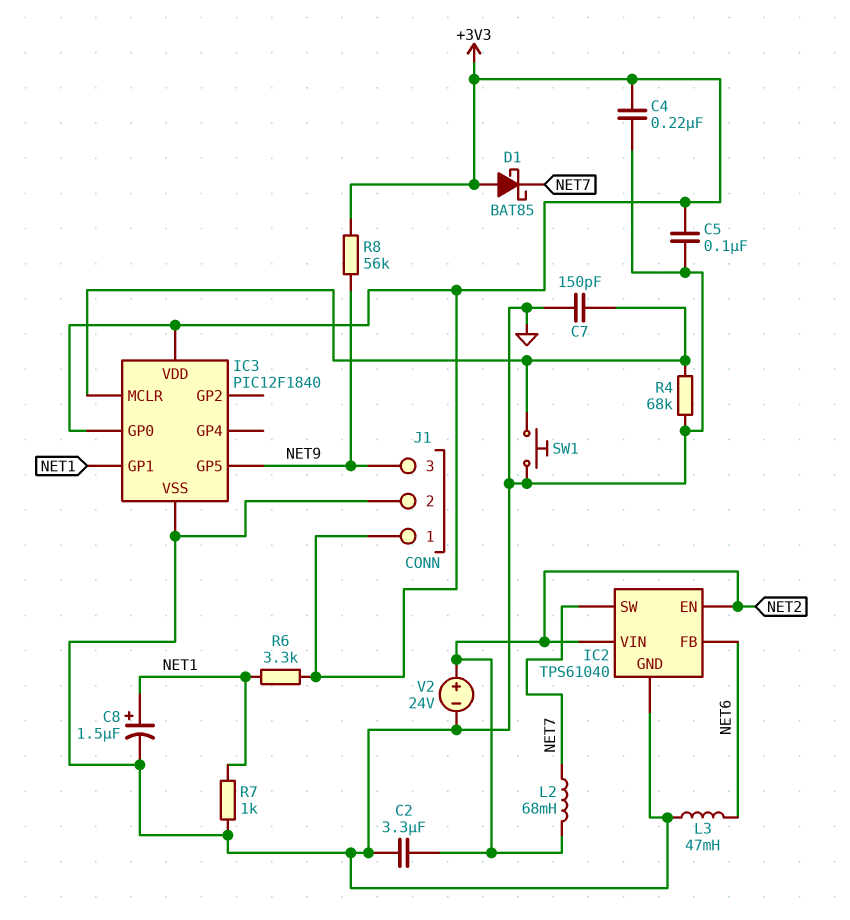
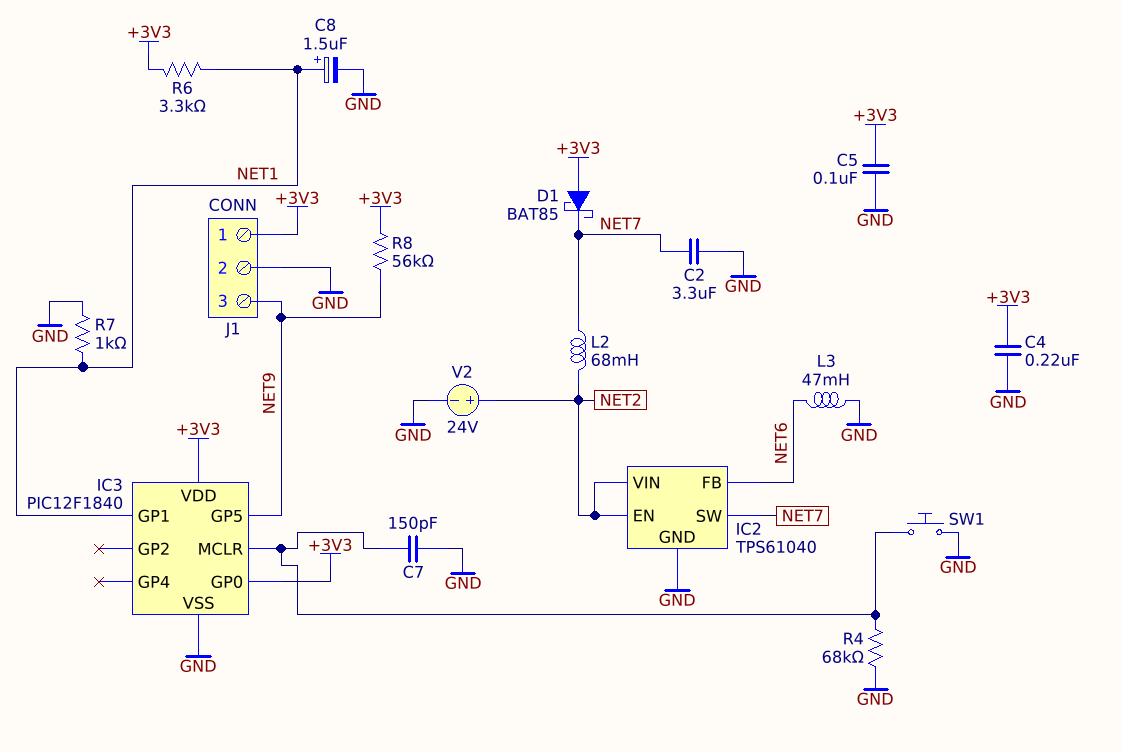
C2: 3.3uF (GND, NET2) -> 3.3uF (GND, NET7)

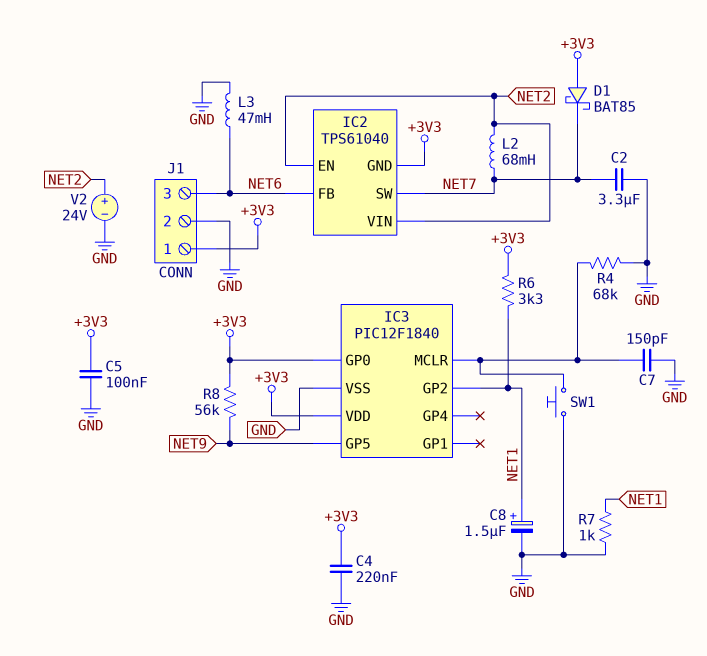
IC2 pin GND: GND -> +3V3
IC3 pin GP1: NET1 -> none
IC3 pin GP2: none -> NET1
J1 pin 3: NET9 -> NET6

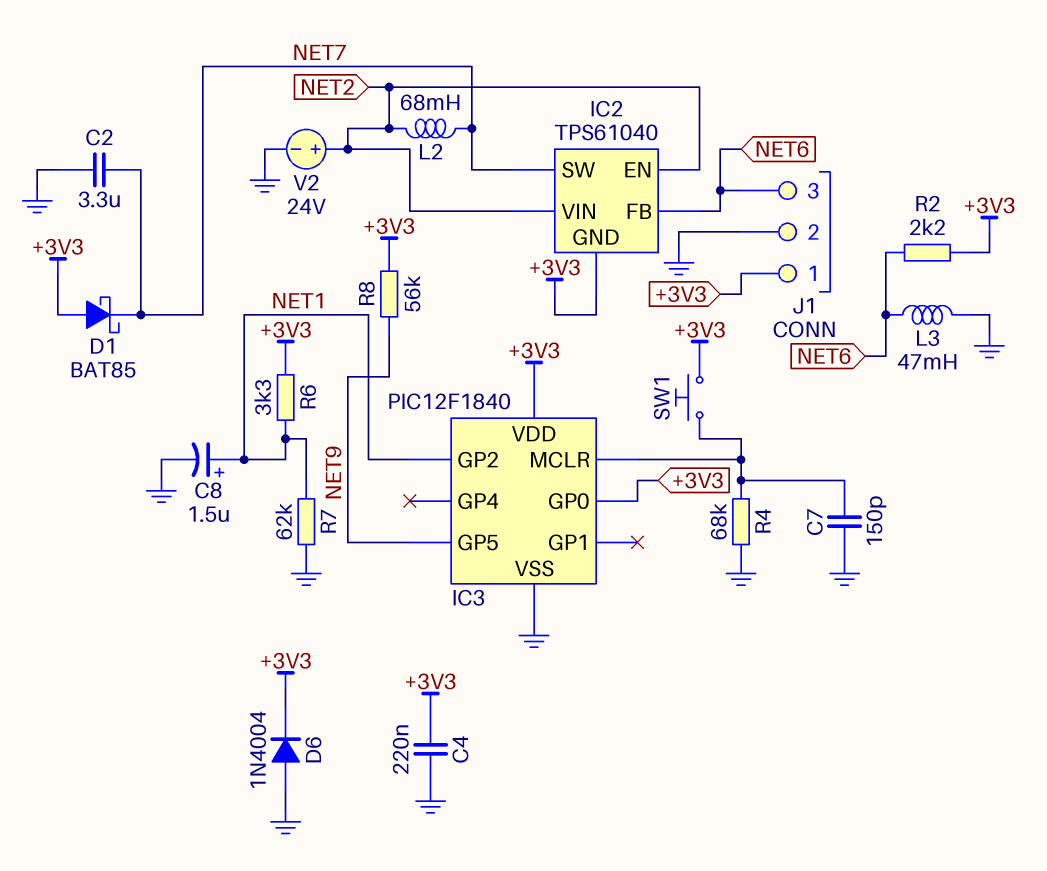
C5: 100nF (+3V3, GND) -> none
D6: none -> diode 1N4004 (A GND, K +3V3)
R2: none -> 2.2k (+3V3, NET6)
R7: 1k (GND, NET1) -> 62k (GND, NET1)
SW1: button (GND, IC3/MCLR) -> button (+3V3, IC3/MCLR)

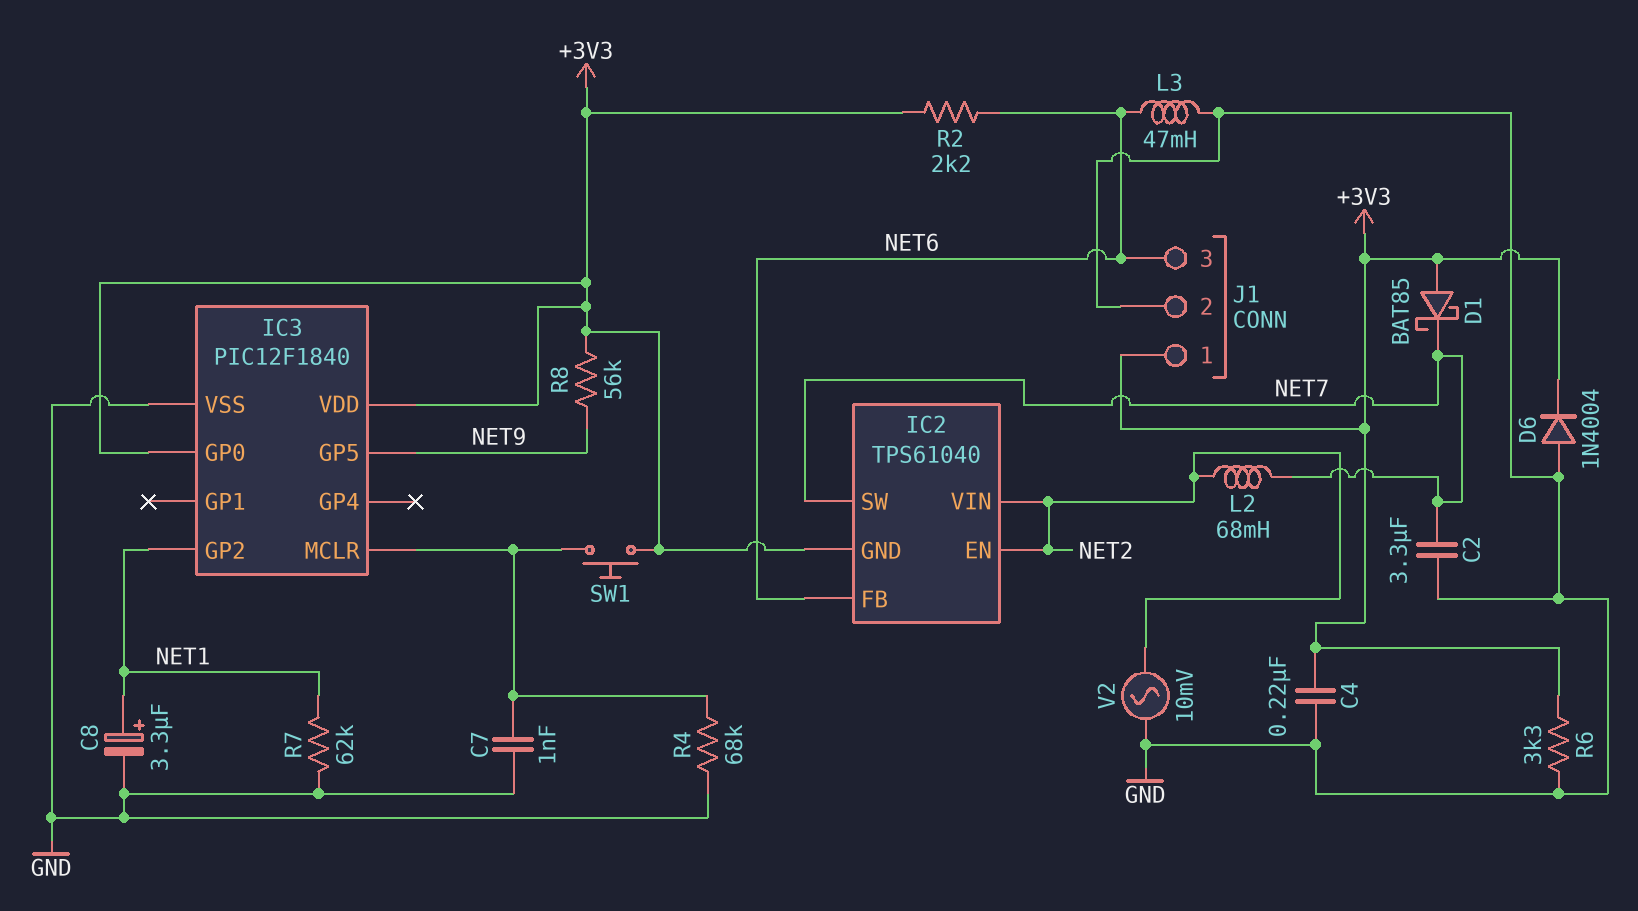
C7: 150pF (GND, IC3/MCLR) -> 1nF (GND, IC3/MCLR)
C8: 1.5uF (plus NET1, minus GND) -> 3.3uF (plus NET1, minus GND)
R6: 3.3k (+3V3, NET1) -> 3.3k (+3V3, GND)
V2: 24V (plus NET2, minus GND) -> AC 10mV (GND, NET2)

